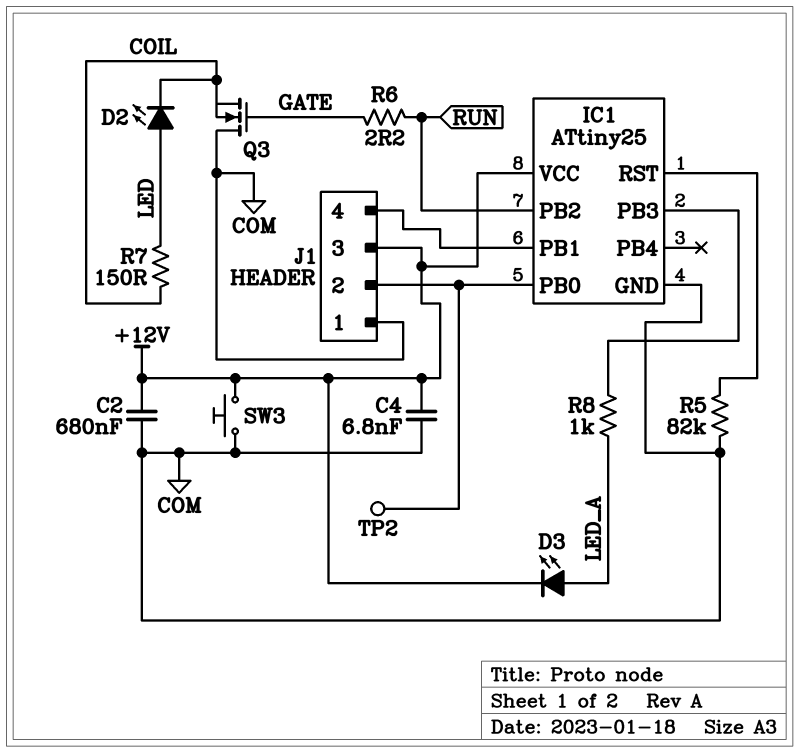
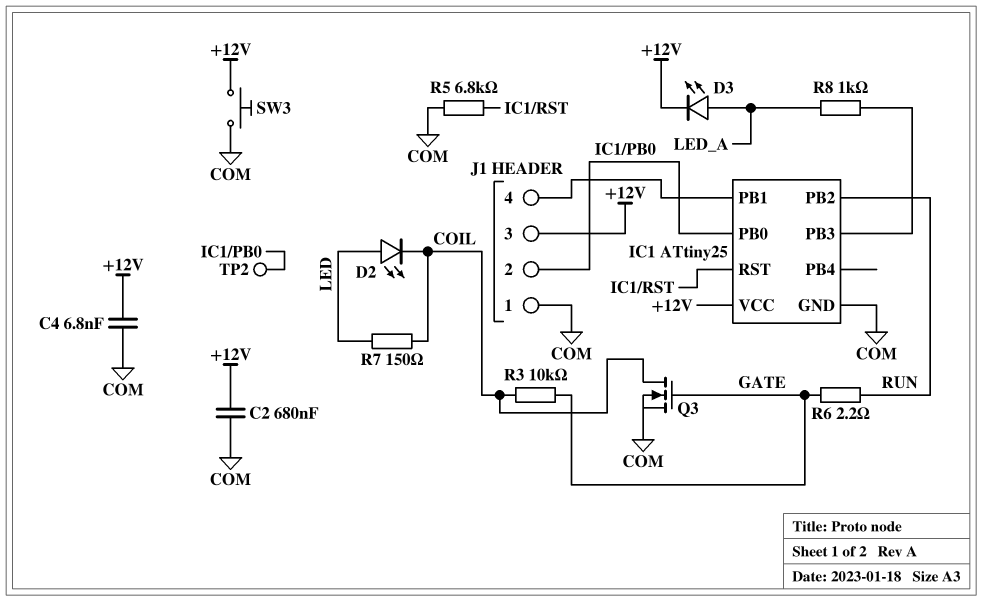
Q3: NMOS (G GATE, D COM, S COIL) -> NMOS (G GATE, D COIL, S COM)
R3: none -> 10k (COIL, GATE)
R5: 82k (COM, IC1/RST) -> 6.8k (COM, IC1/RST)

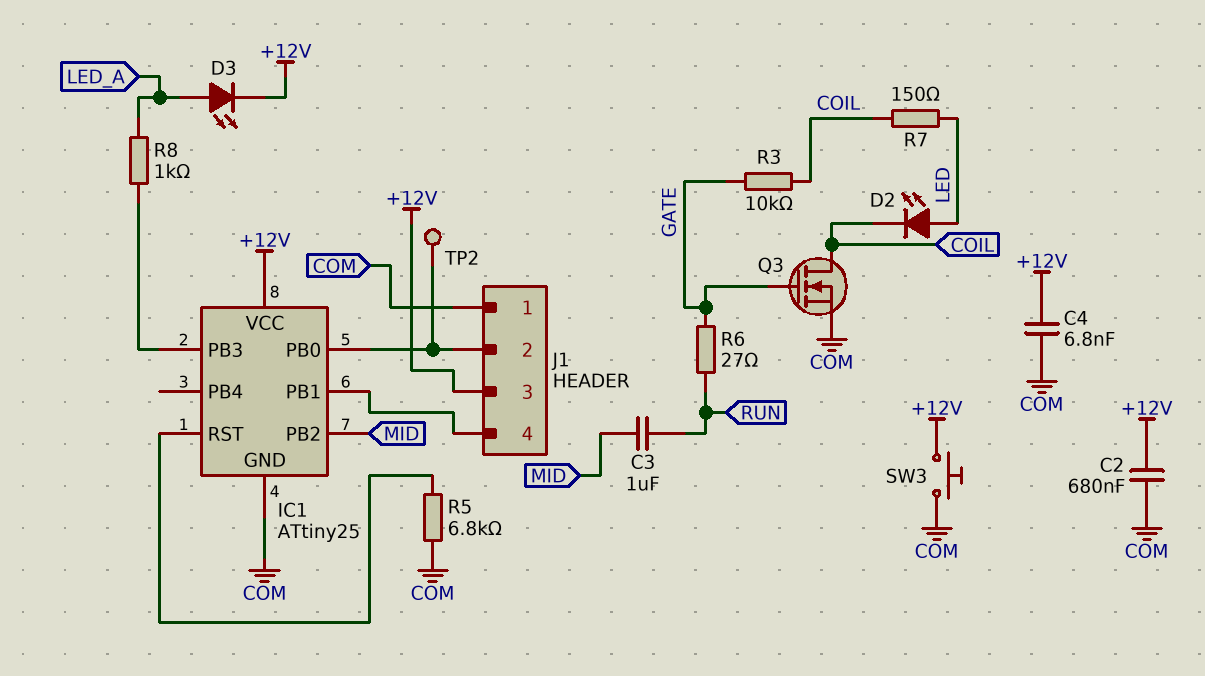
C3: none -> 1uF (MID, RUN)
IC1 pin PB2: RUN -> MID
R6: 2.2 (GATE, RUN) -> 27 (GATE, RUN)

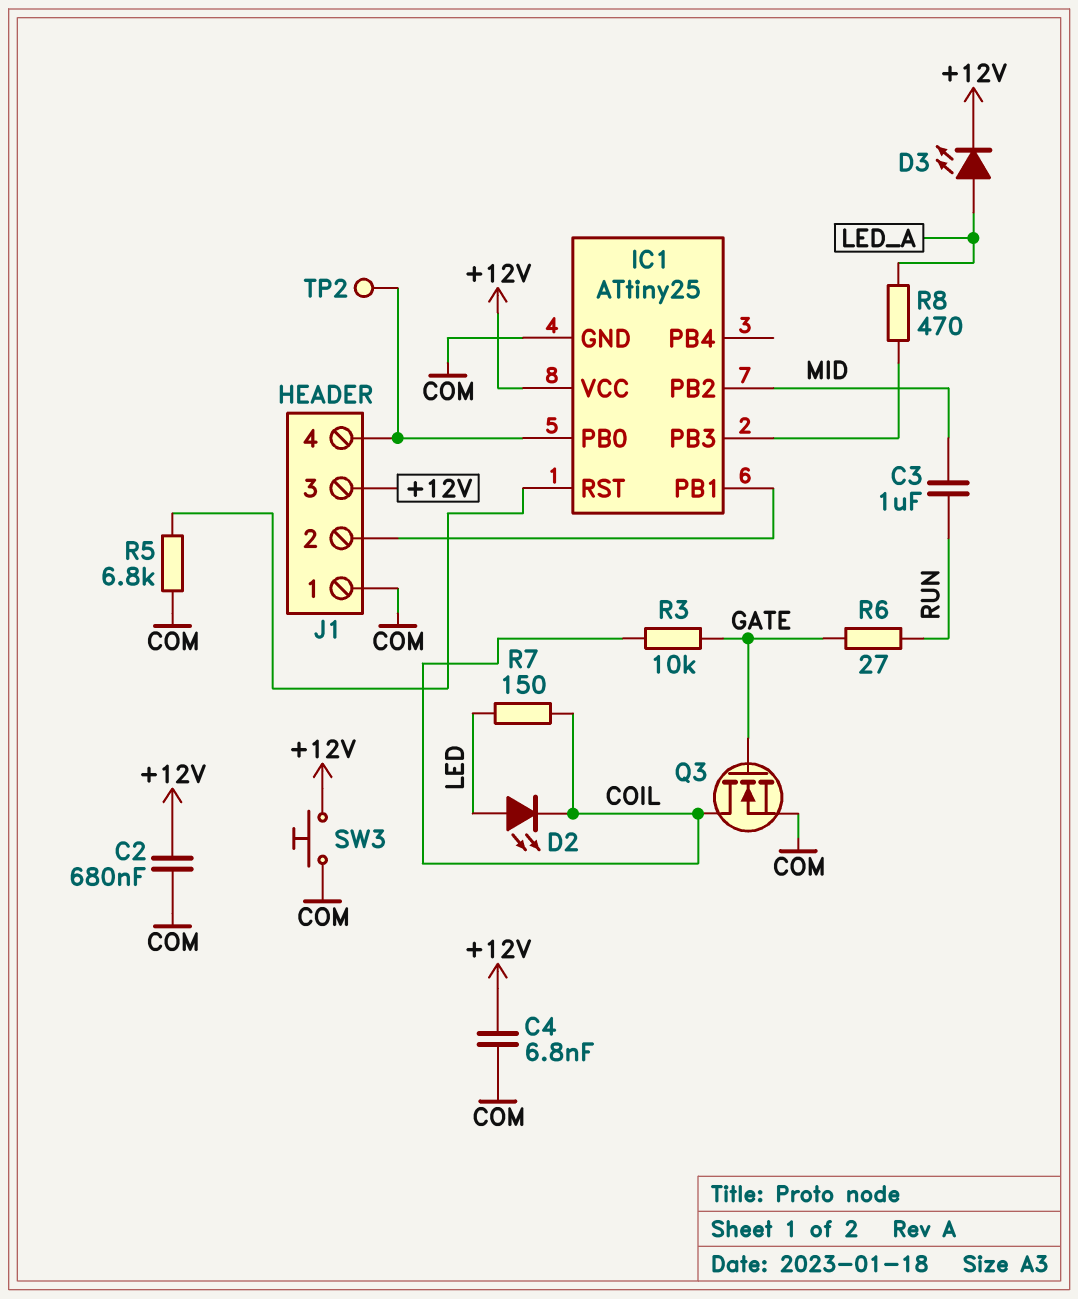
J1 pin 2: IC1/PB0 -> IC1/PB1
J1 pin 4: IC1/PB1 -> IC1/PB0
R8: 1k (IC1/PB3, LED_A) -> 470 (IC1/PB3, LED_A)

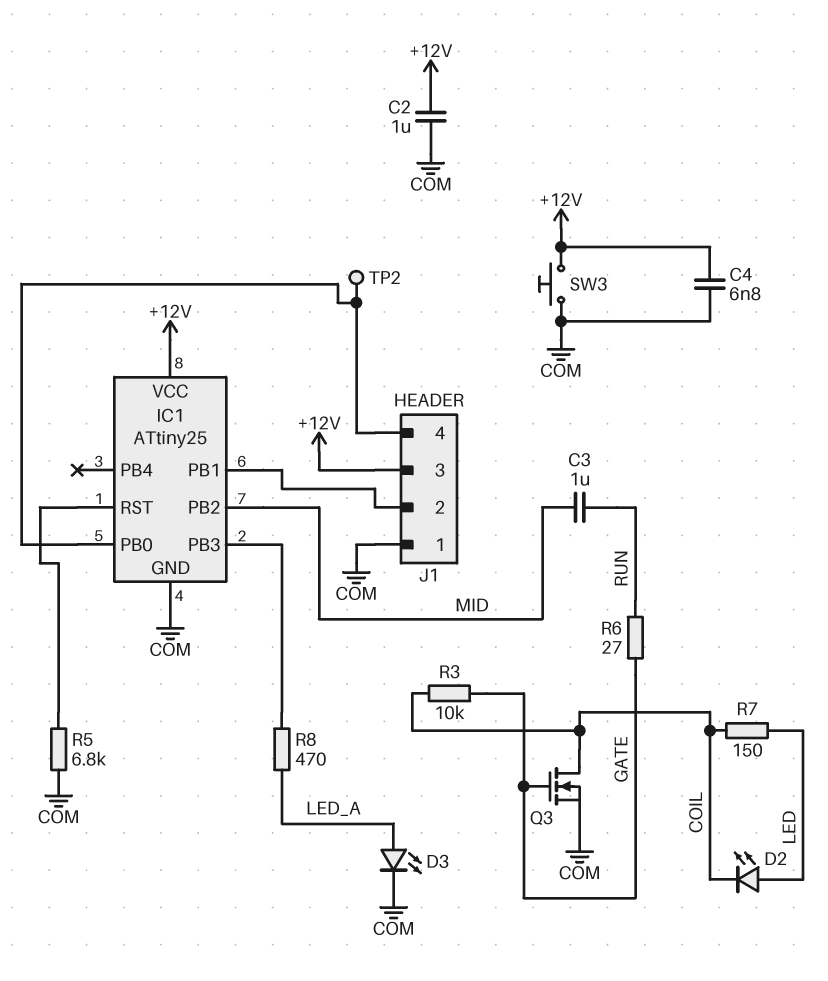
C2: 680nF (+12V, COM) -> 1uF (+12V, COM)
D3: LED (A LED_A, K +12V) -> LED (A LED_A, K COM)

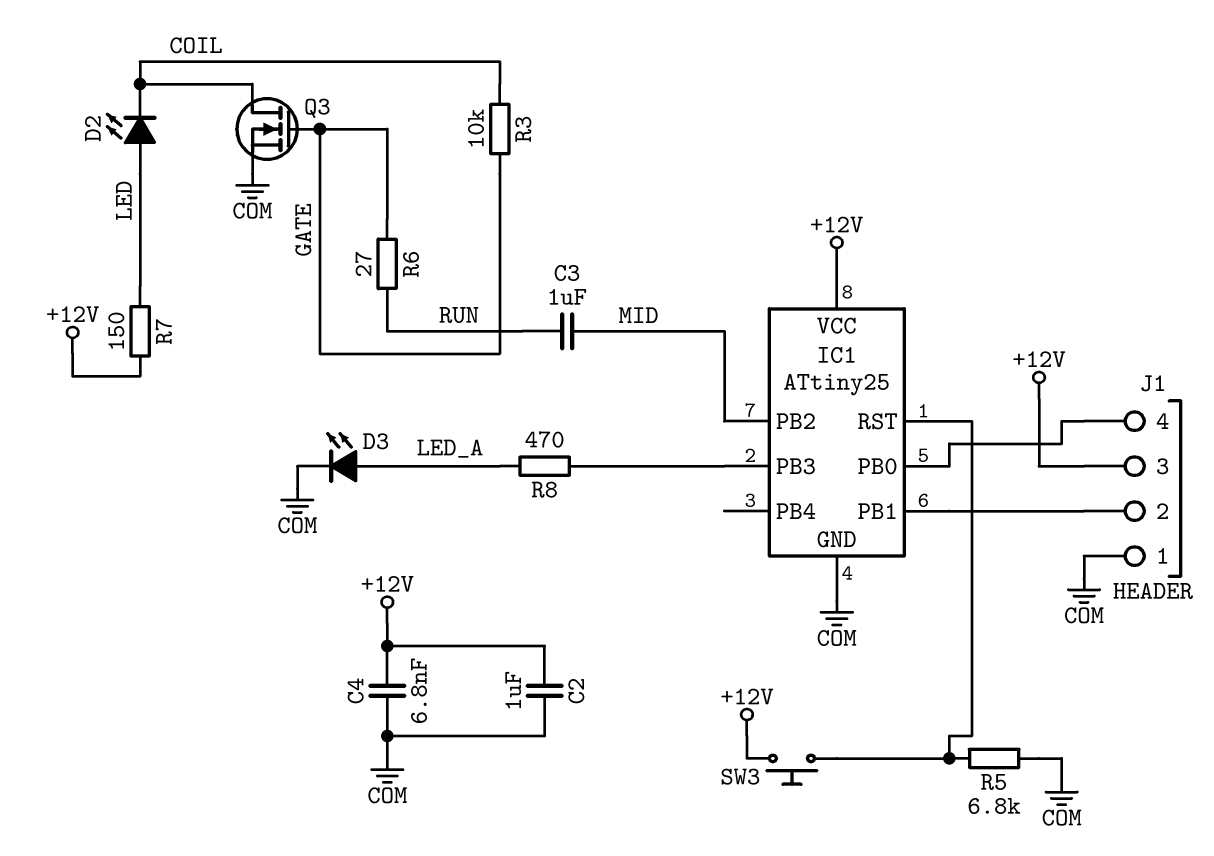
R7: 150 (COIL, LED) -> 150 (+12V, LED)
SW3: button (+12V, COM) -> button (+12V, IC1/RST)
TP2: test point (IC1/PB0) -> none

